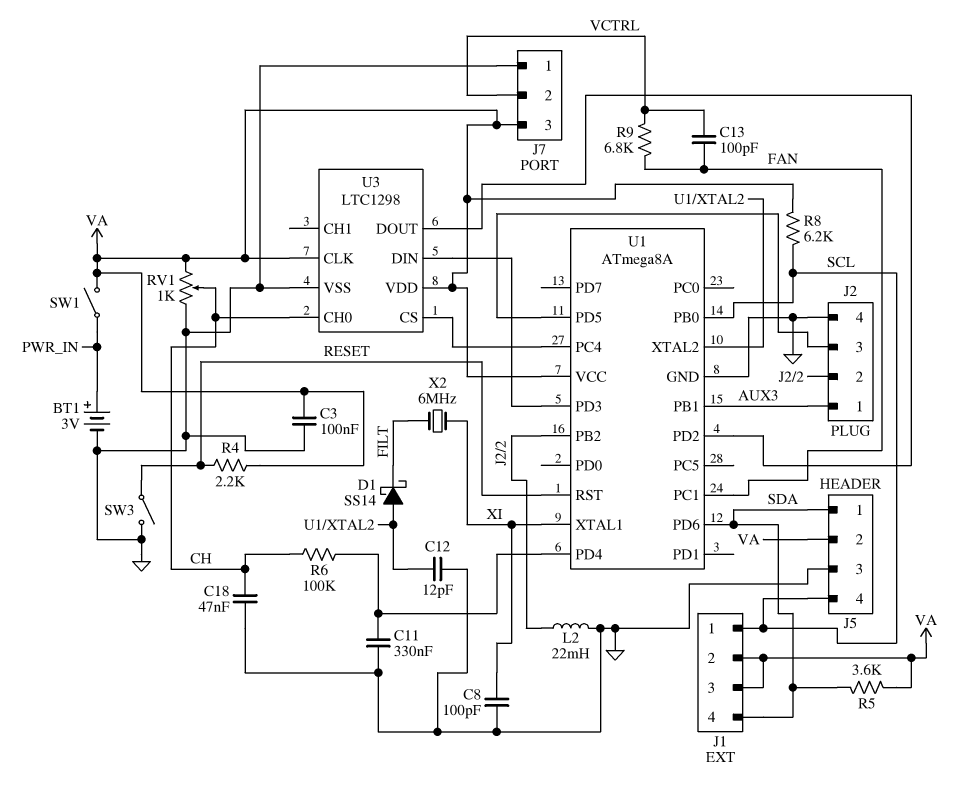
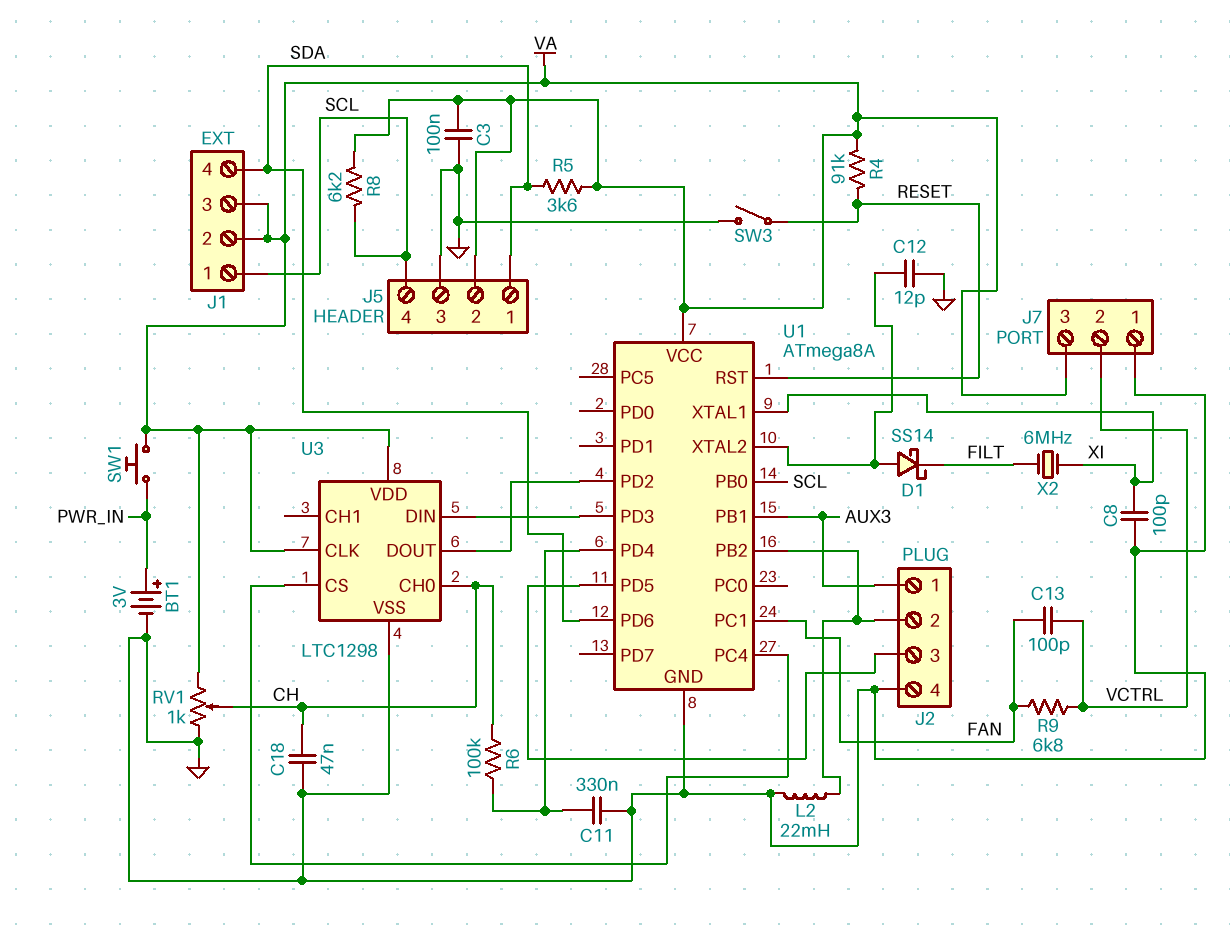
R4: 2.2k (RESET, VA) -> 91k (RESET, VA)
SW1: switch (PWR_IN, VA) -> button (PWR_IN, VA)

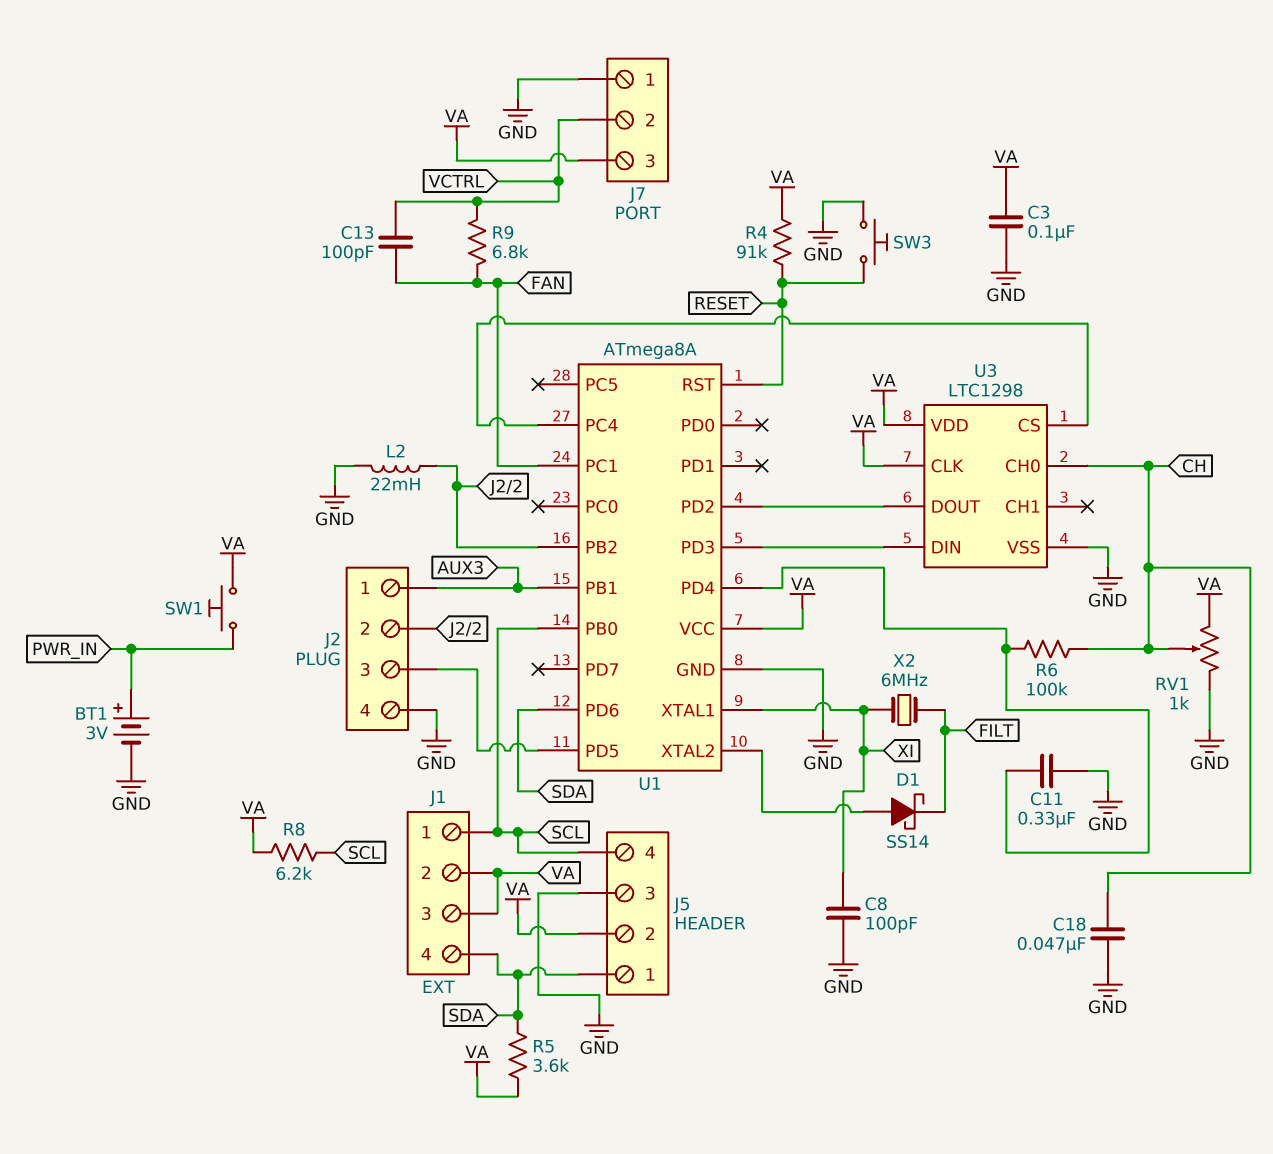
C12: 12pF (GND, U1/XTAL2) -> none
SW3: switch (GND, RESET) -> button (GND, RESET)

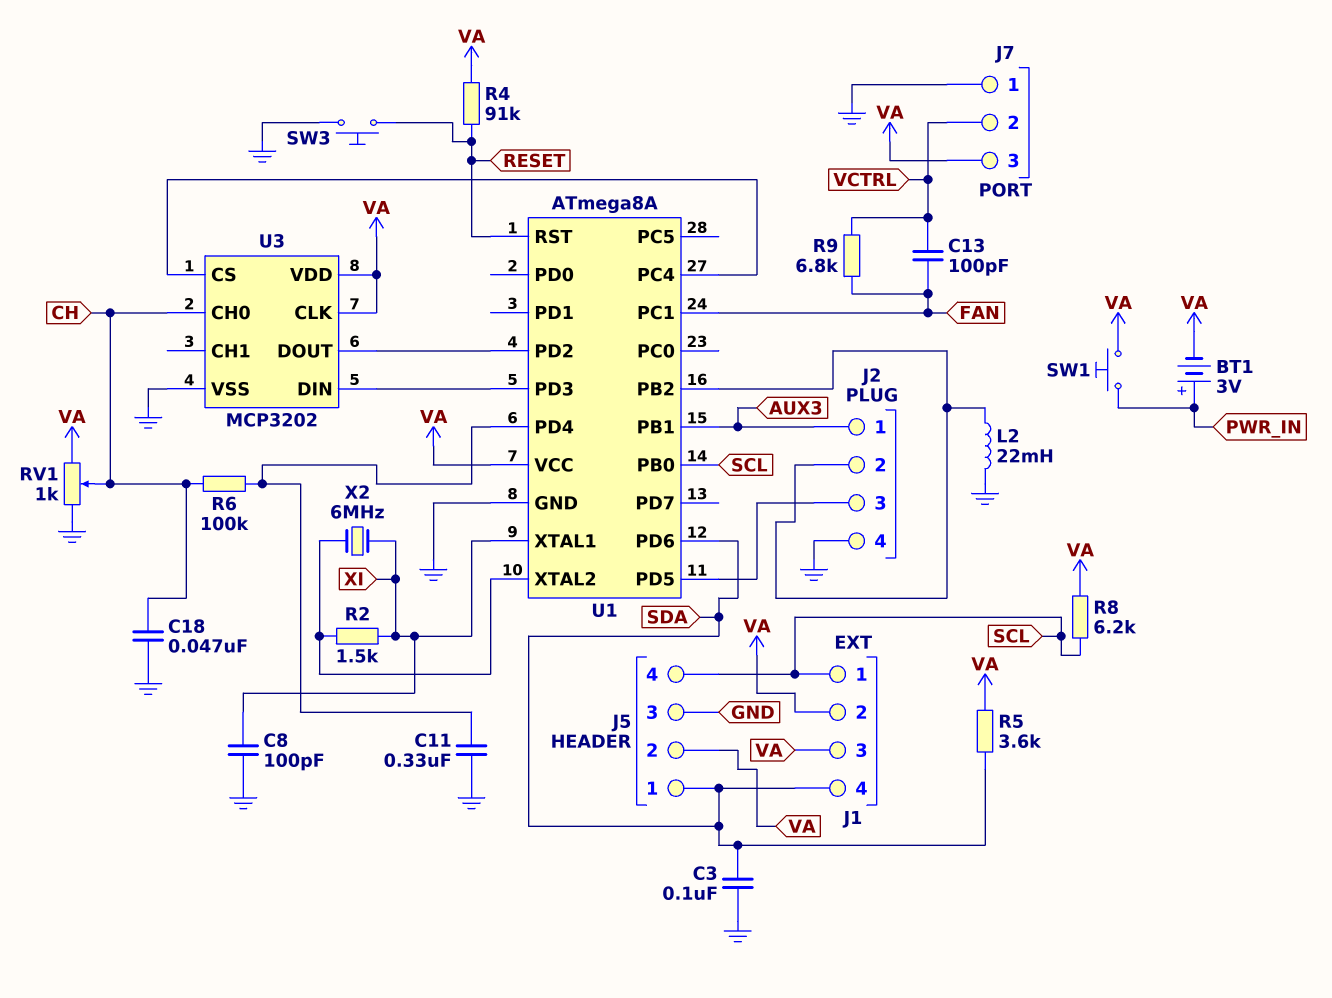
BT1: 3V (plus PWR_IN, minus GND) -> 3V (plus PWR_IN, minus VA)
C3: 100nF (GND, VA) -> 100nF (GND, SDA)
D1: schottky SS14 (A U1/XTAL2, K FILT) -> none
R2: none -> 1.5k (U1/XTAL2, XI)
U3: LTC1298 -> MCP3202
X2: 6MHz (FILT, XI) -> 6MHz (U1/XTAL2, XI)

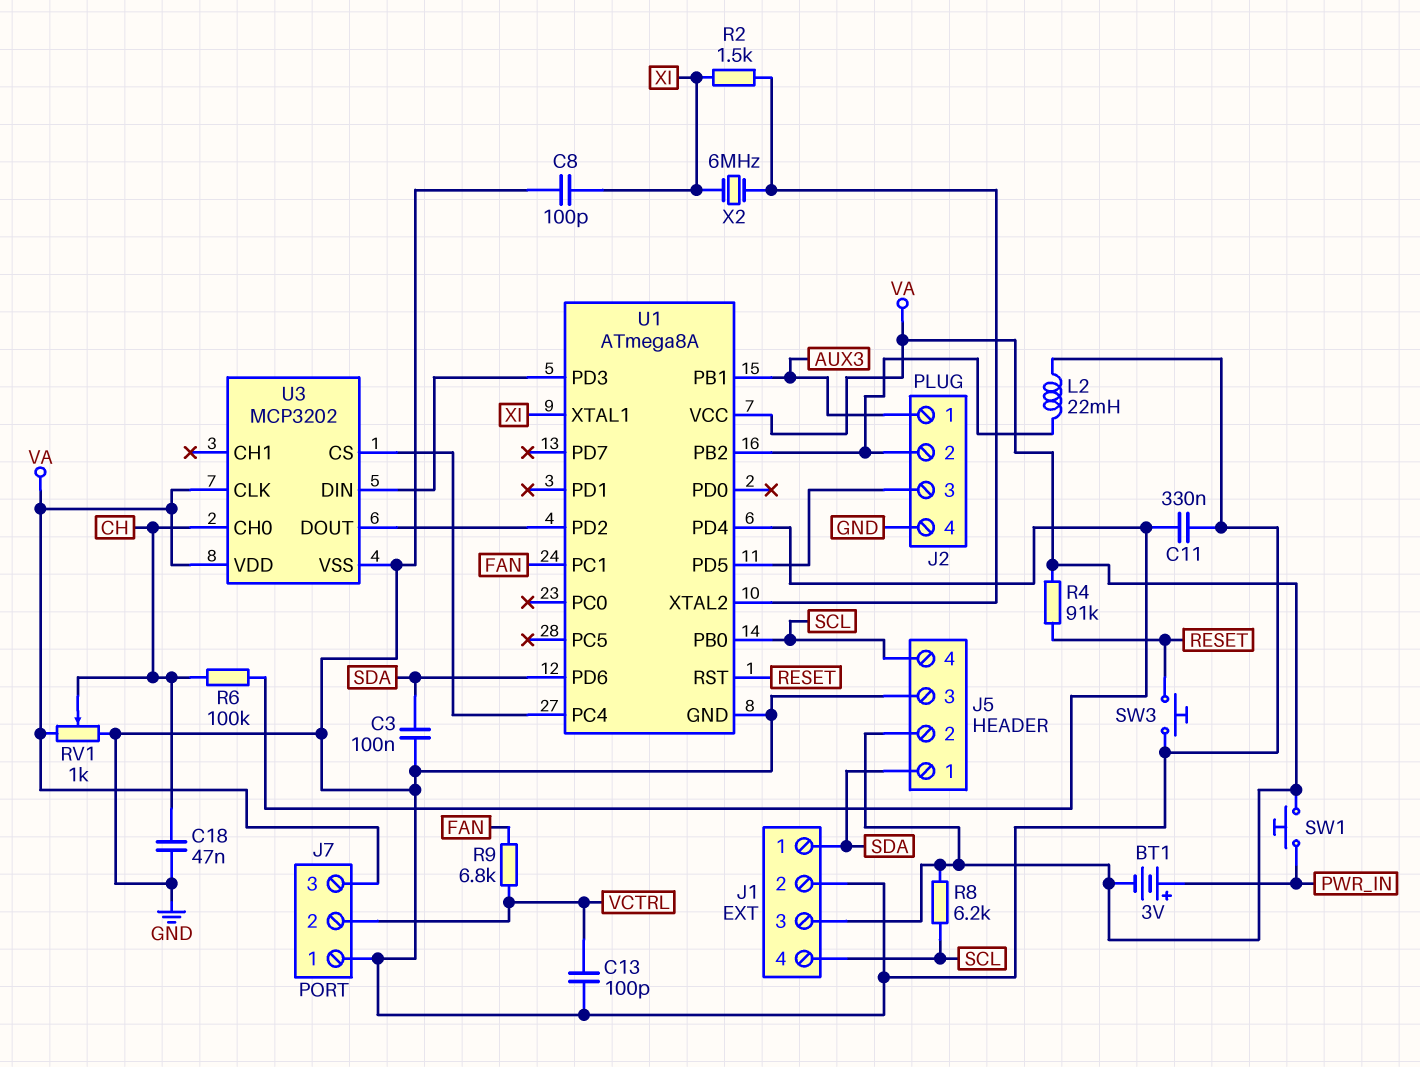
C13: 100pF (FAN, VCTRL) -> 100pF (GND, VCTRL)
J1 pin 1: SCL -> SDA
J1 pin 2: VA -> GND
J1 pin 4: SDA -> SCL
R5: 3.6k (SDA, VA) -> none

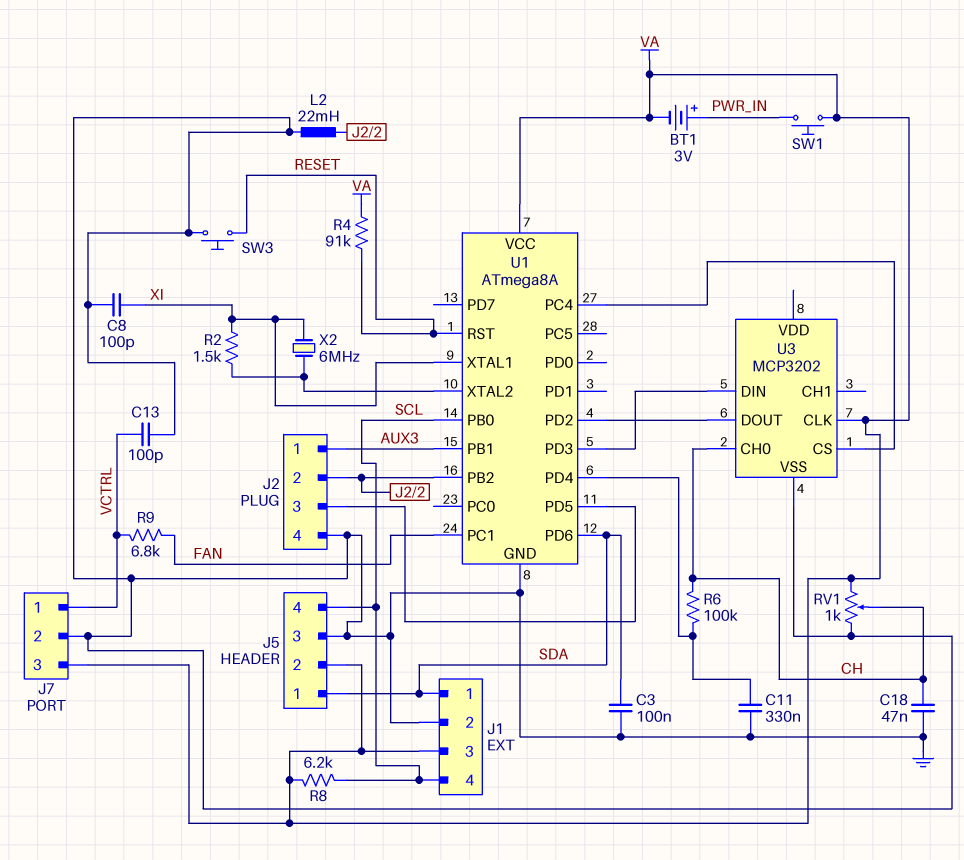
J7 pin 1: GND -> VCTRL
J7 pin 2: VCTRL -> GND
U3 pin VDD: VA -> none

